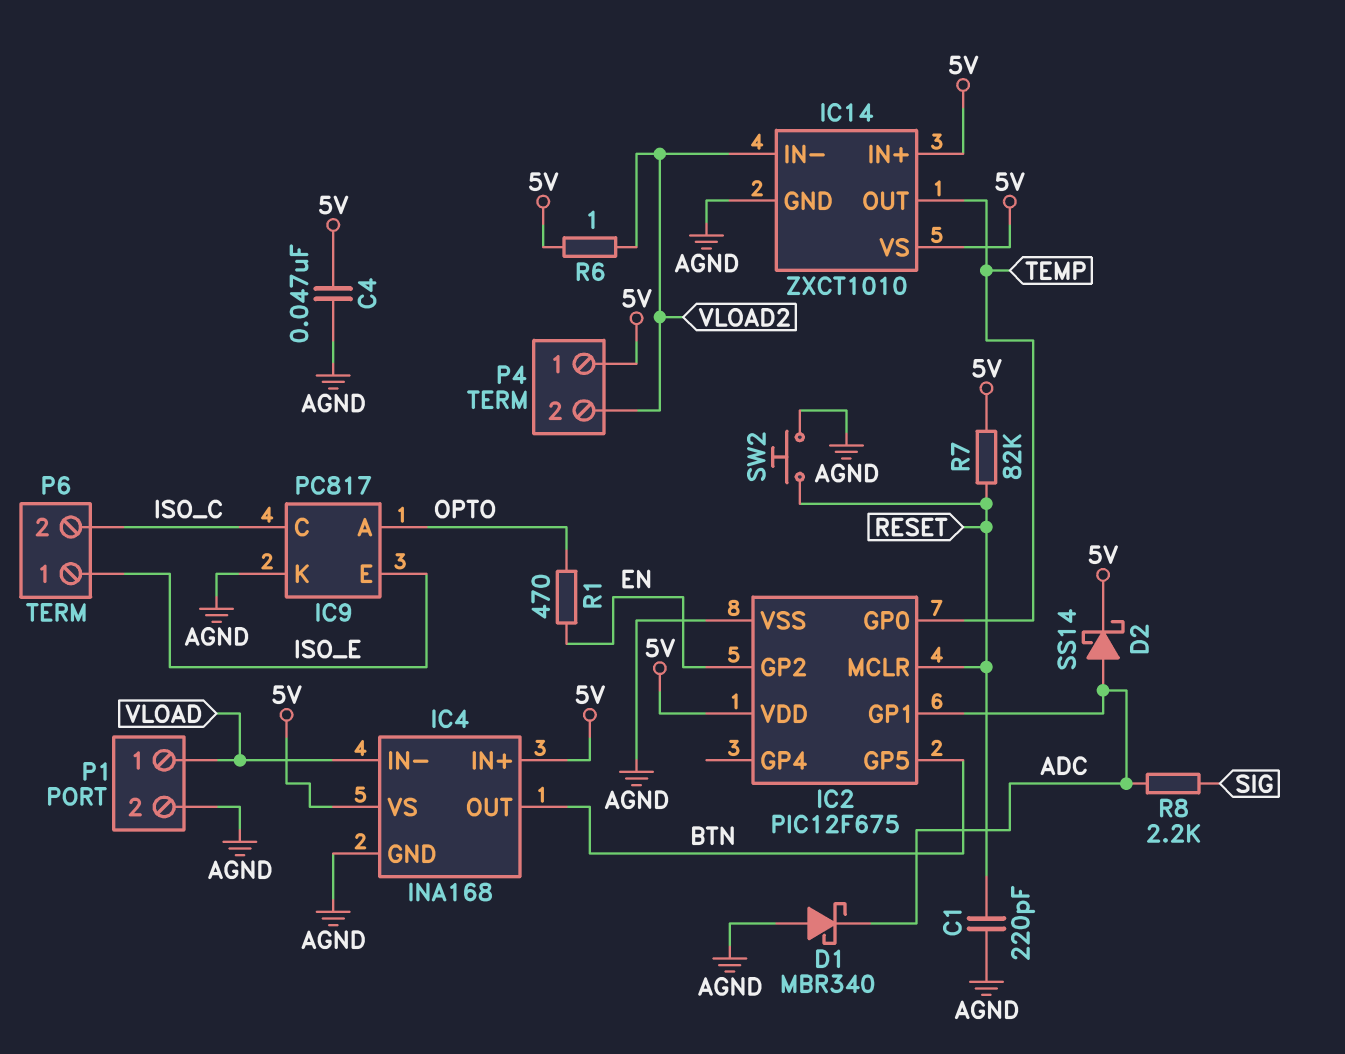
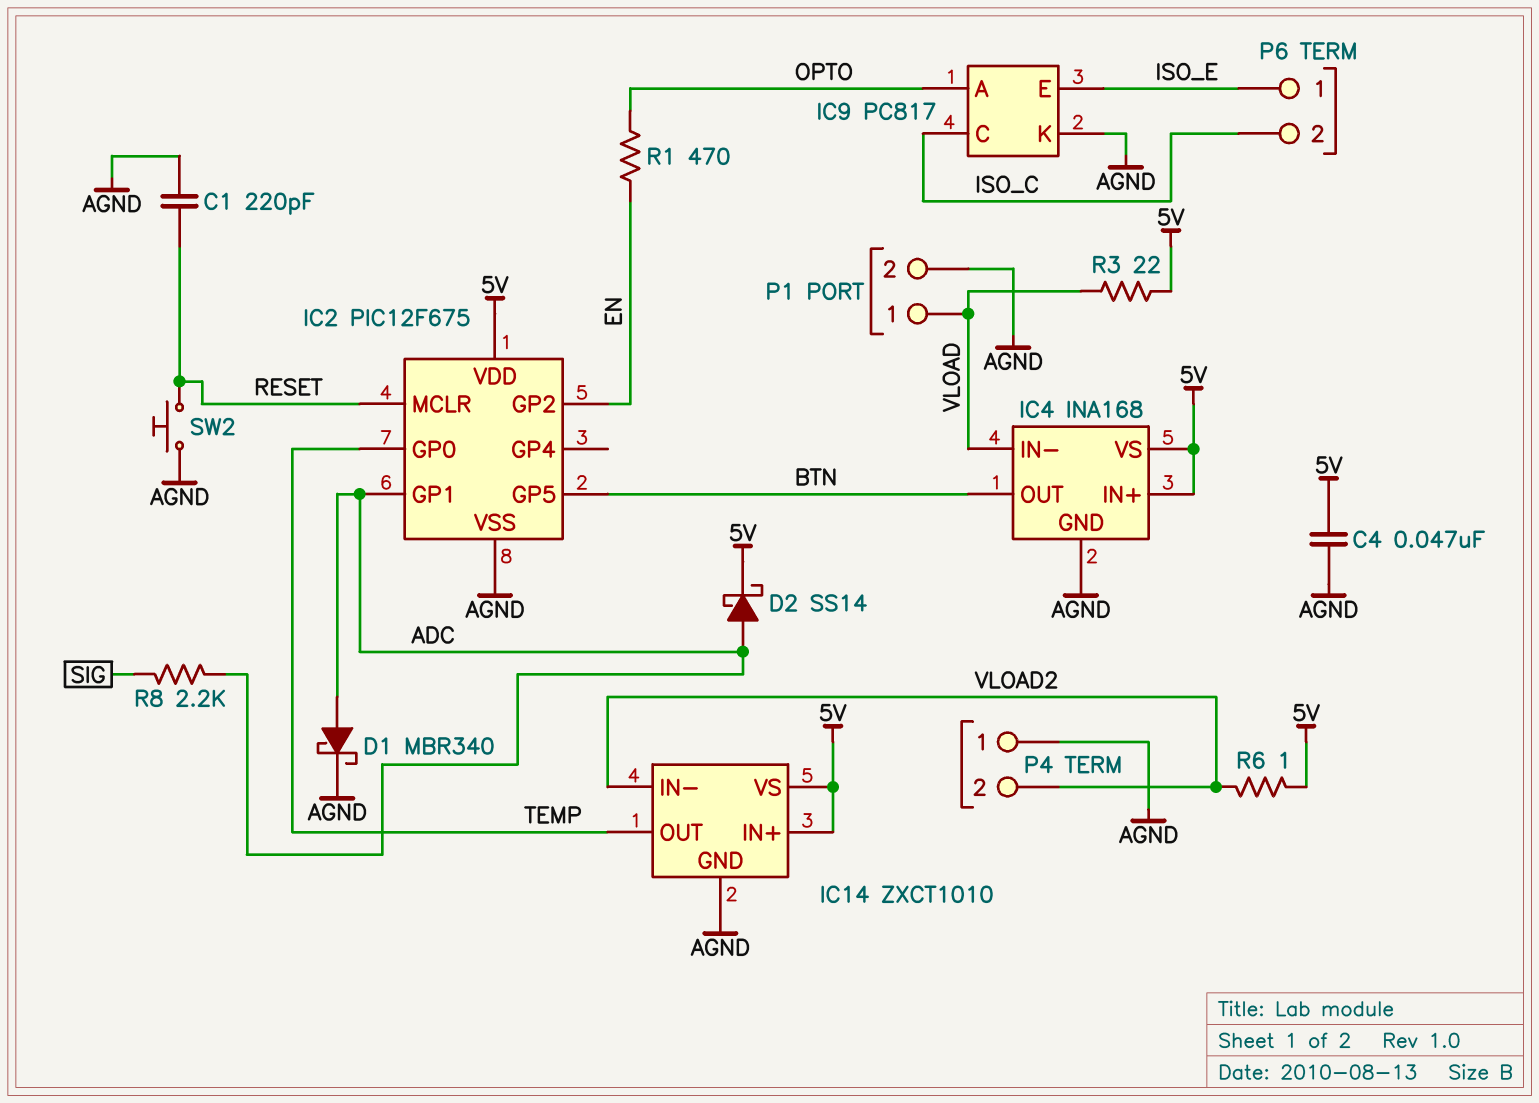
D1: schottky MBR340 (A AGND, K ADC) -> schottky MBR340 (A ADC, K AGND)
P4 pin 1: 5V -> AGND
R3: none -> 22 (5V, VLOAD)
R7: 82k (5V, RESET) -> none

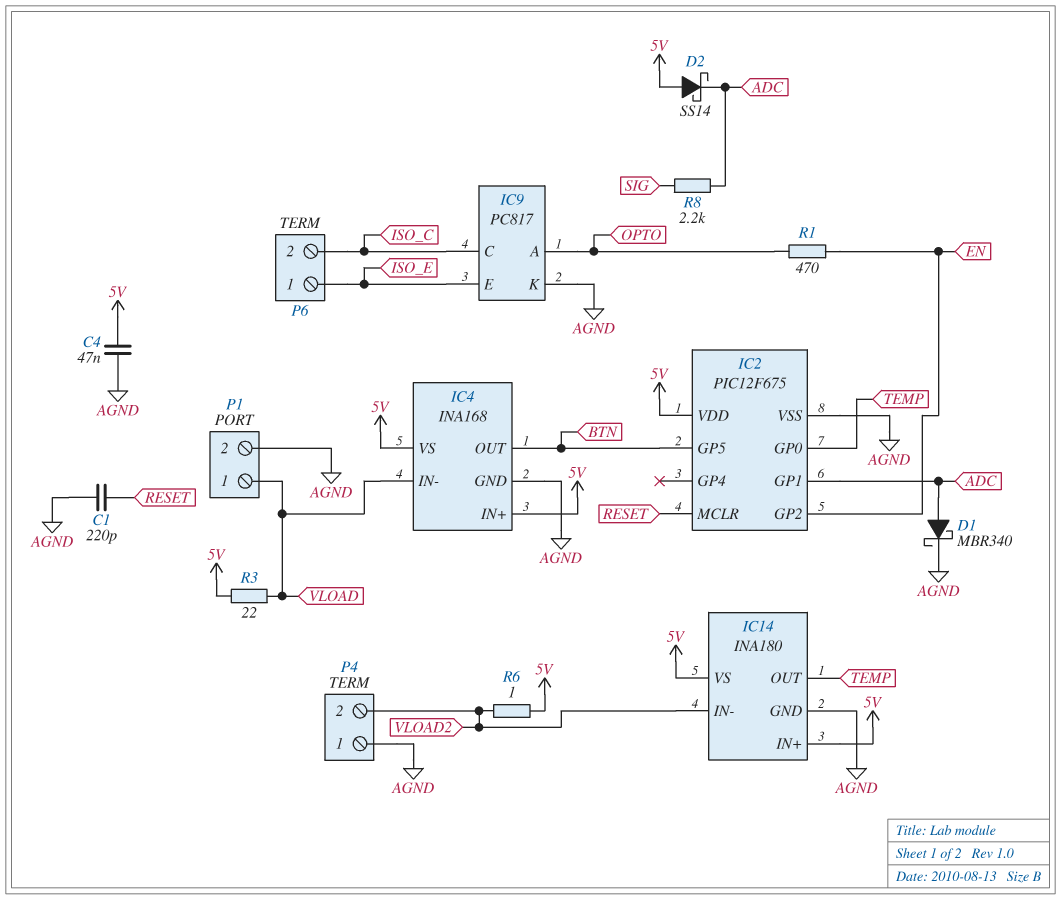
D2: schottky SS14 (A ADC, K 5V) -> schottky SS14 (A 5V, K ADC)
IC14: ZXCT1010 -> INA180
SW2: button (AGND, RESET) -> none

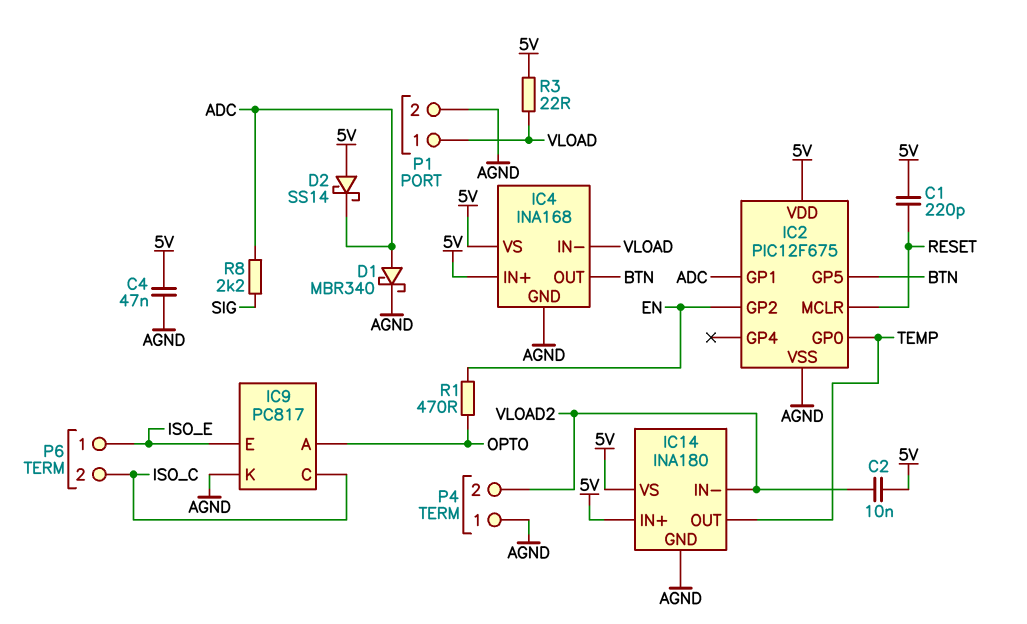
C1: 220pF (AGND, RESET) -> 220pF (5V, RESET)
C2: none -> 10nF (5V, VLOAD2)
R6: 1 (5V, VLOAD2) -> none

